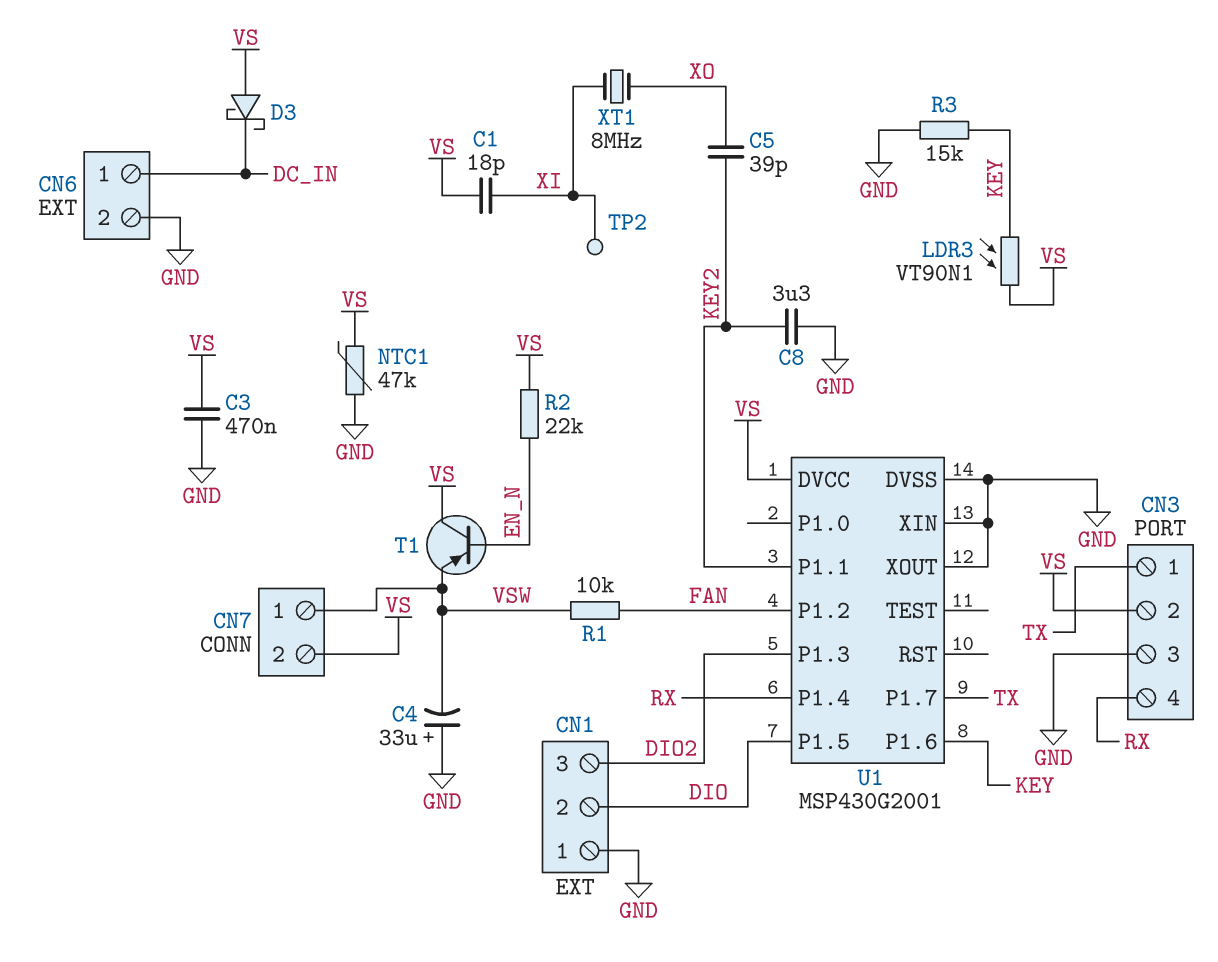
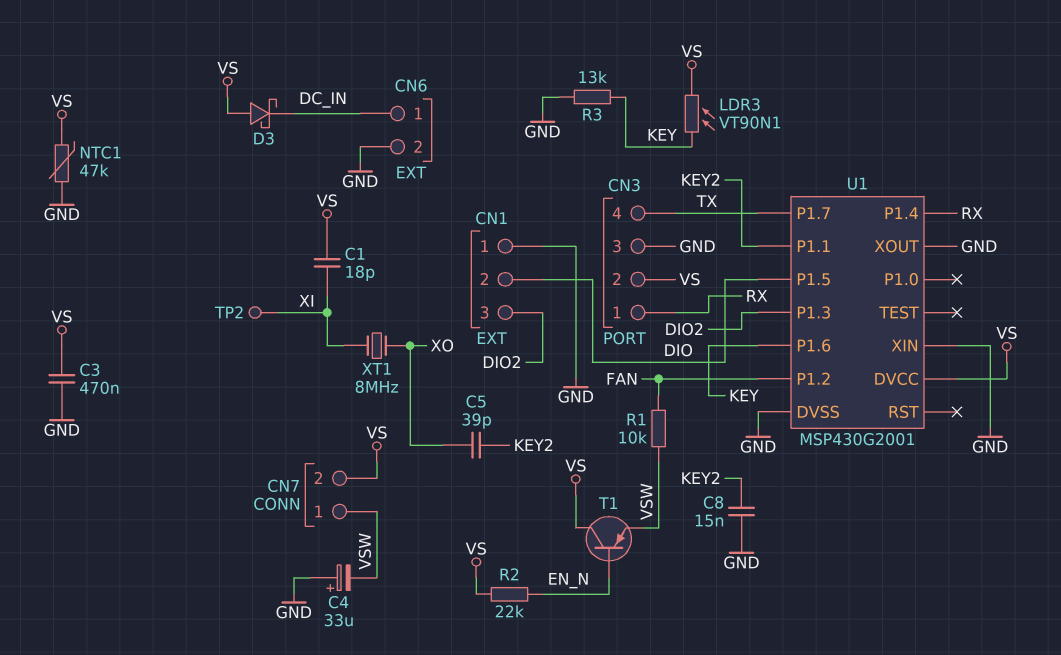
C8: 3.3uF (GND, KEY2) -> 15nF (GND, KEY2)
CN3 pin 1: TX -> RX
CN3 pin 4: RX -> TX
R3: 15k (GND, KEY) -> 13k (GND, KEY)

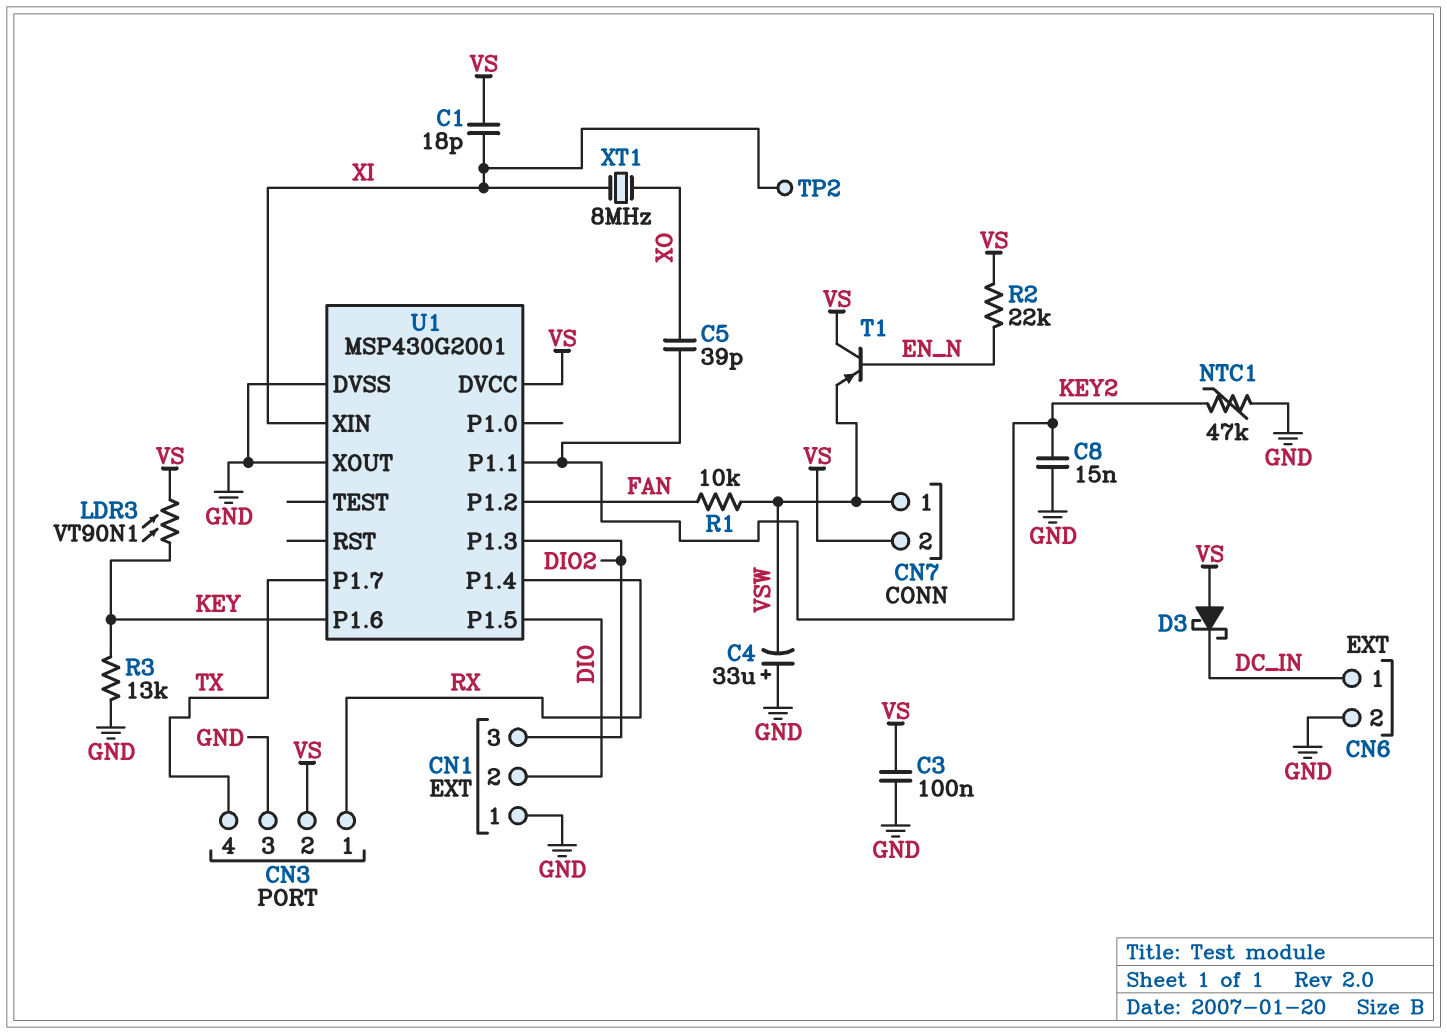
C3: 470nF (GND, VS) -> 100nF (GND, VS)
NTC1: 47k (GND, VS) -> 47k (GND, KEY2)
U1 pin XIN: GND -> XI

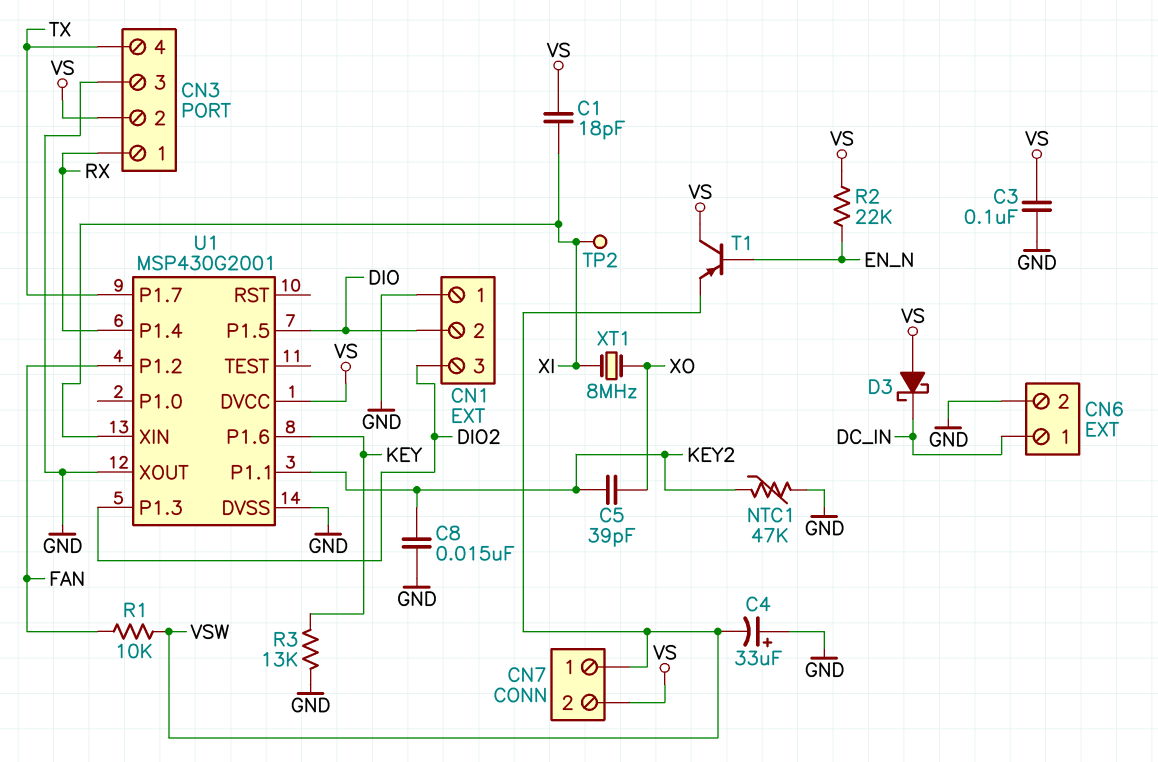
LDR3: VT90N1 (KEY, VS) -> none

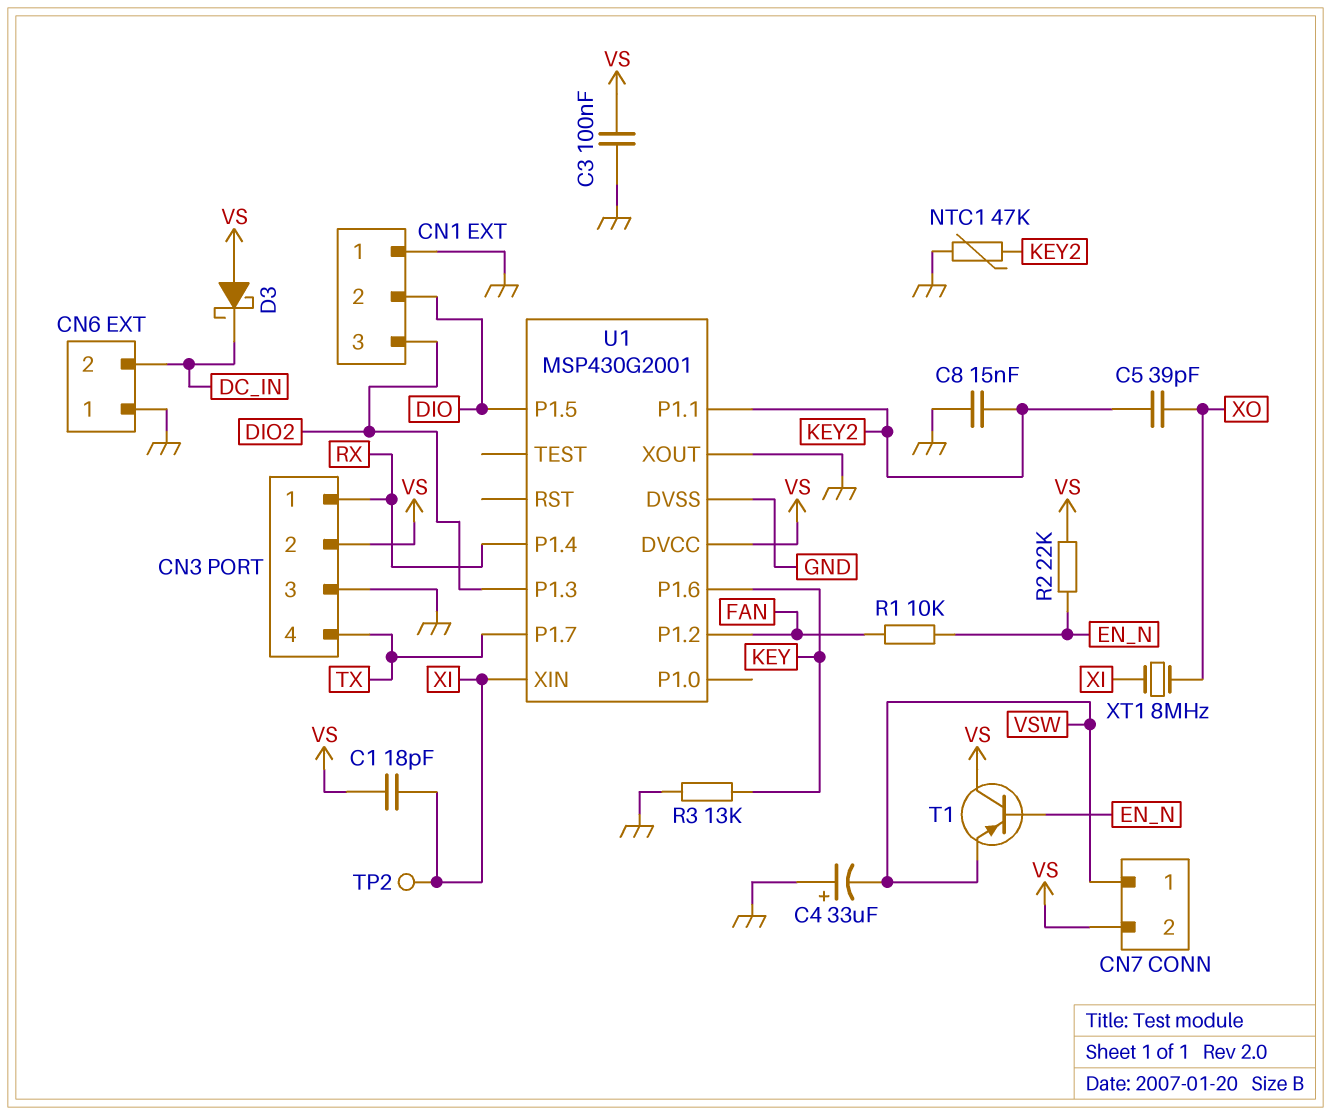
CN6 pin 1: DC_IN -> GND
CN6 pin 2: GND -> DC_IN
R1: 10k (FAN, VSW) -> 10k (EN_N, FAN)

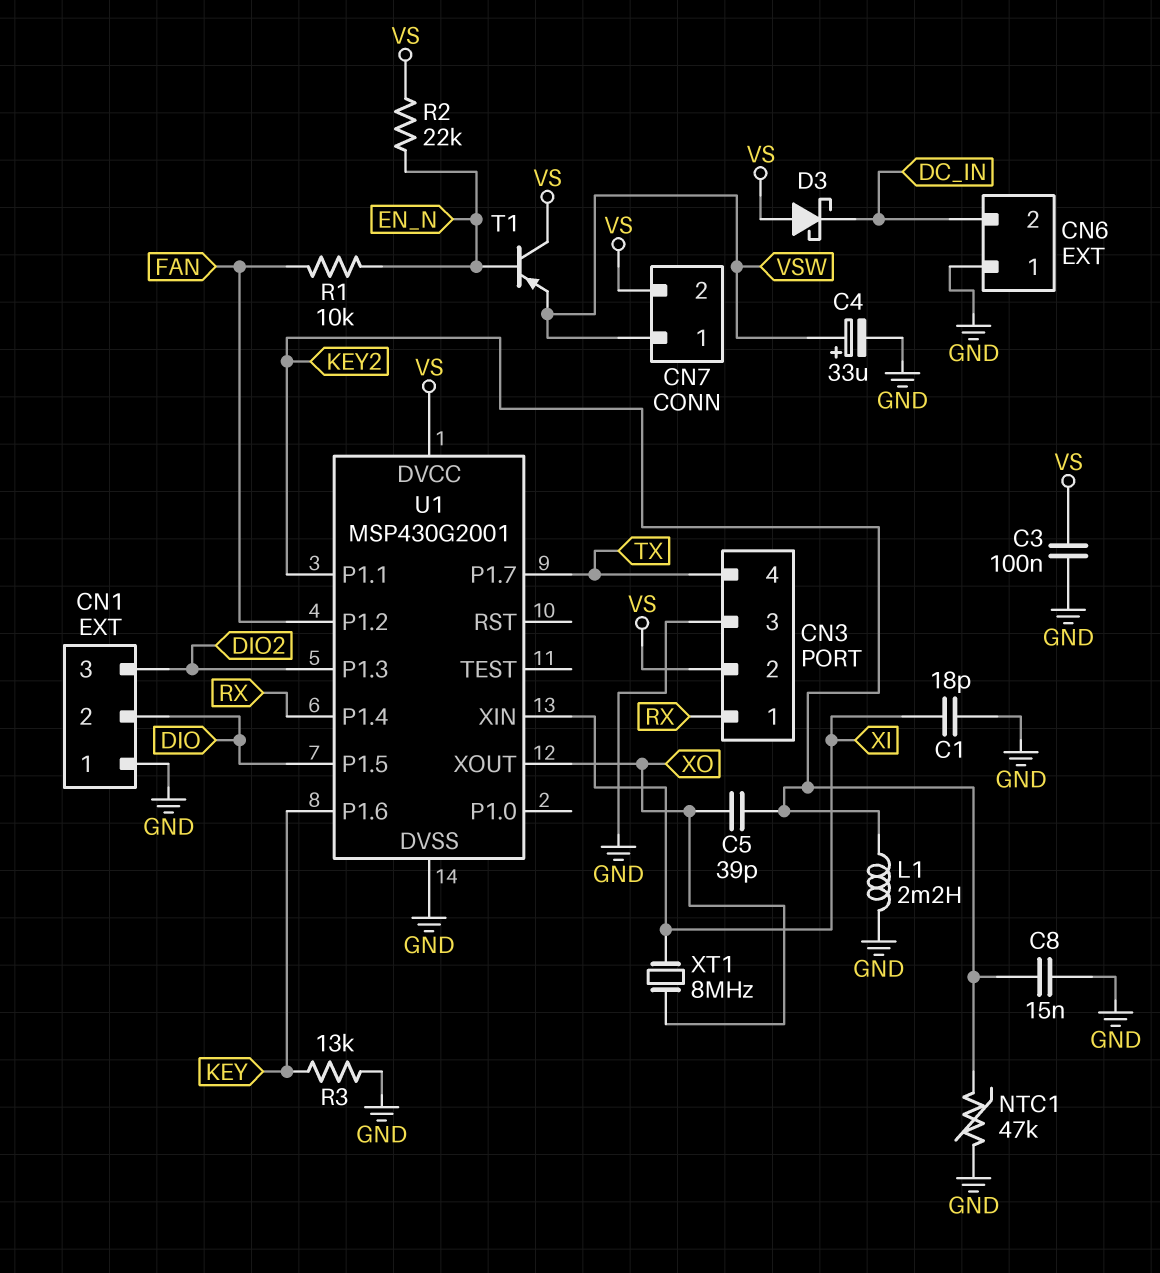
C1: 18pF (VS, XI) -> 18pF (GND, XI)
C4: 33uF (plus GND, minus VSW) -> 33uF (plus VSW, minus GND)
L1: none -> 2.2mH (GND, KEY2)
TP2: test point (XI) -> none
U1 pin XOUT: GND -> XO

